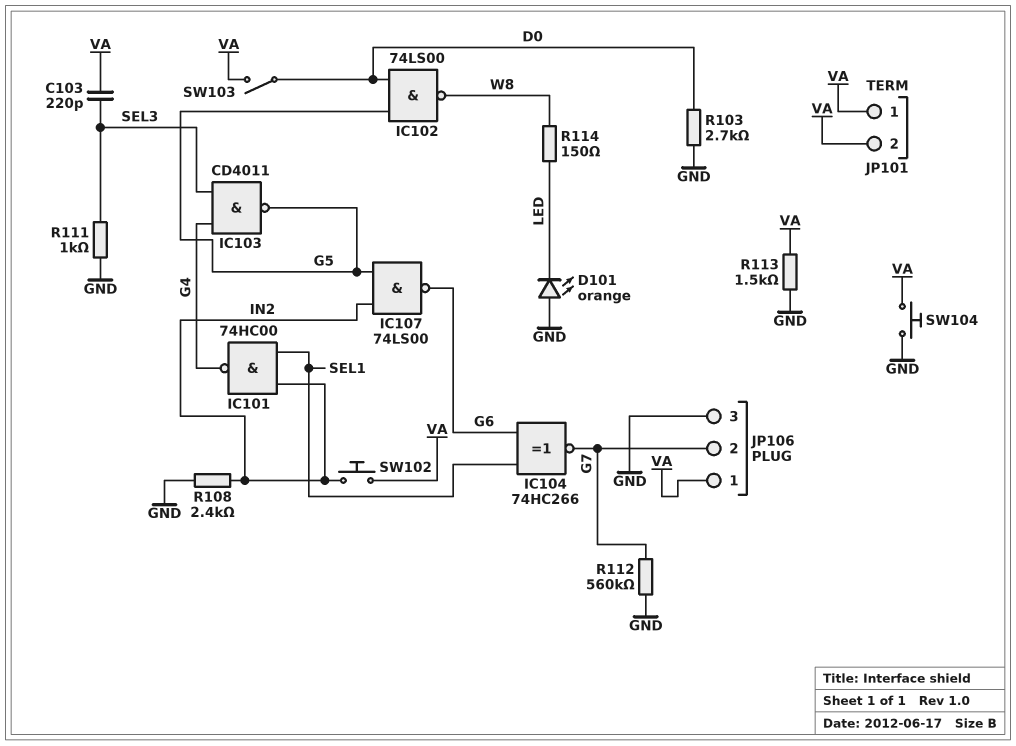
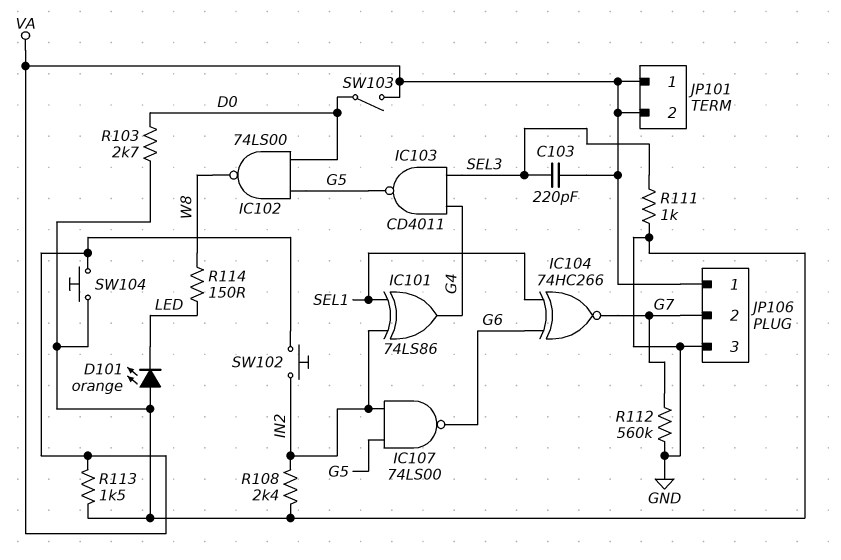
IC101: NAND 74HC00 (in IN2, in SEL1, out G4) -> XOR 74LS86 (in IN2, in SEL1, out G4)

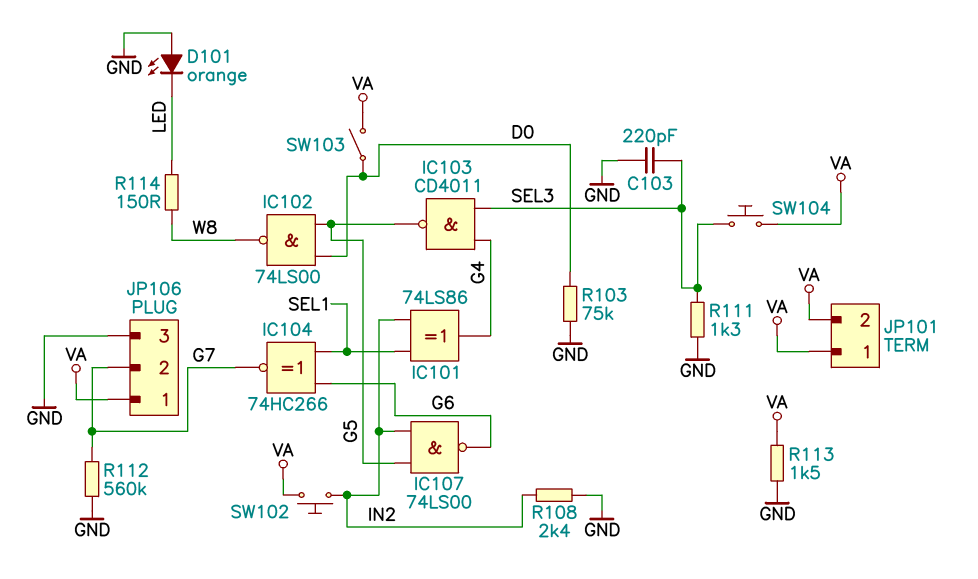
C103: 220pF (SEL3, VA) -> 220pF (GND, SEL3)
R103: 2.7k (D0, GND) -> 75k (D0, GND)
R111: 1k (GND, SEL3) -> 1.3k (GND, SEL3)
SW104: button (GND, VA) -> button (SEL3, VA)

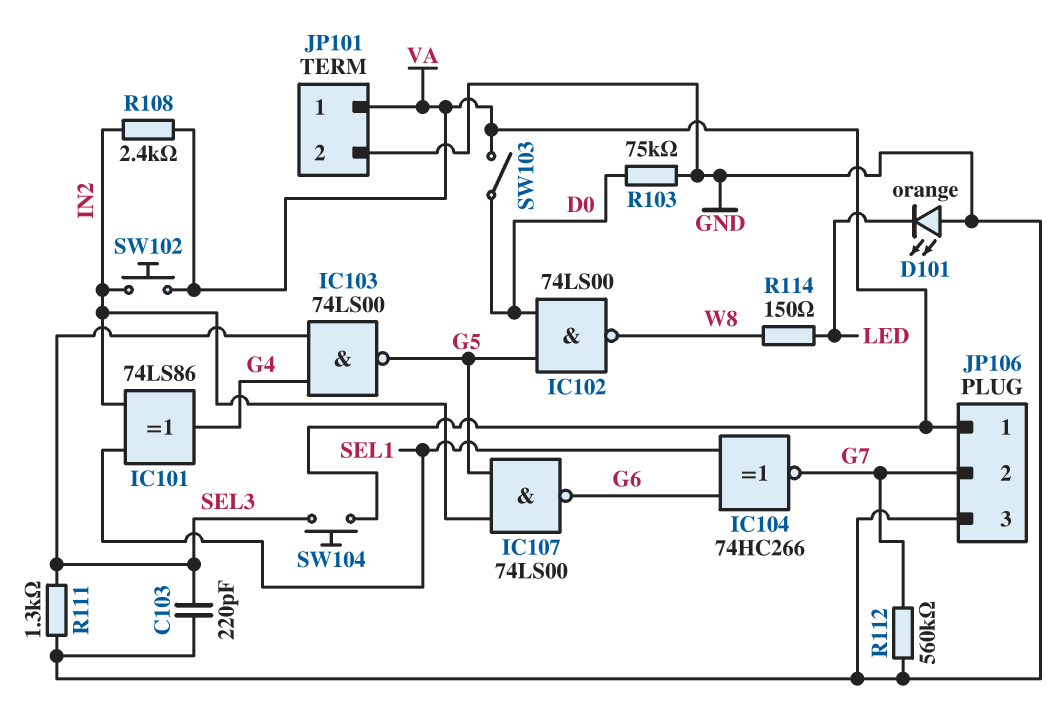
IC103: NAND CD4011 (in G4, in SEL3, out G5) -> NAND 74LS00 (in G4, in SEL3, out G5)
JP101 pin 2: VA -> GND
R108: 2.4k (GND, IN2) -> 2.4k (IN2, VA)
R113: 1.5k (GND, VA) -> none

